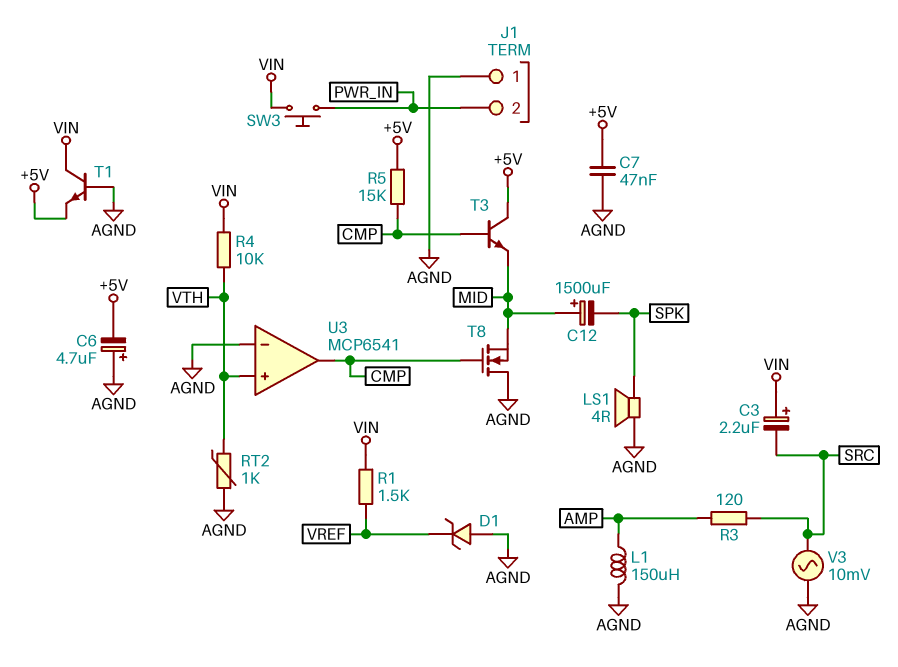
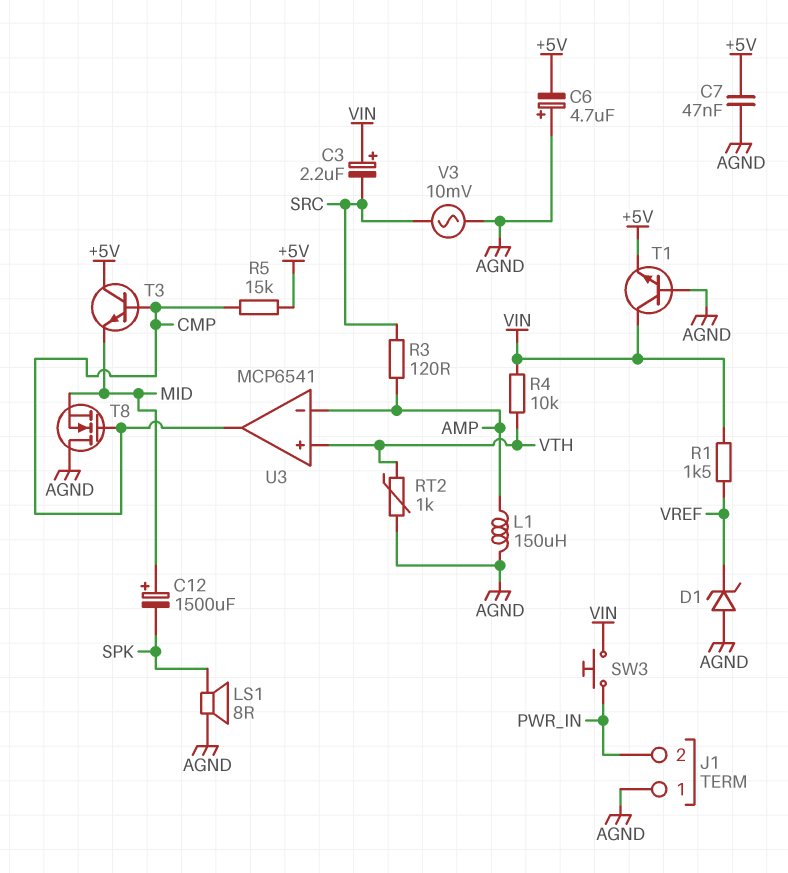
LS1: speaker 4R (AGND, SPK) -> speaker 8R (AGND, SPK)
U3 pin in-: AGND -> AMP

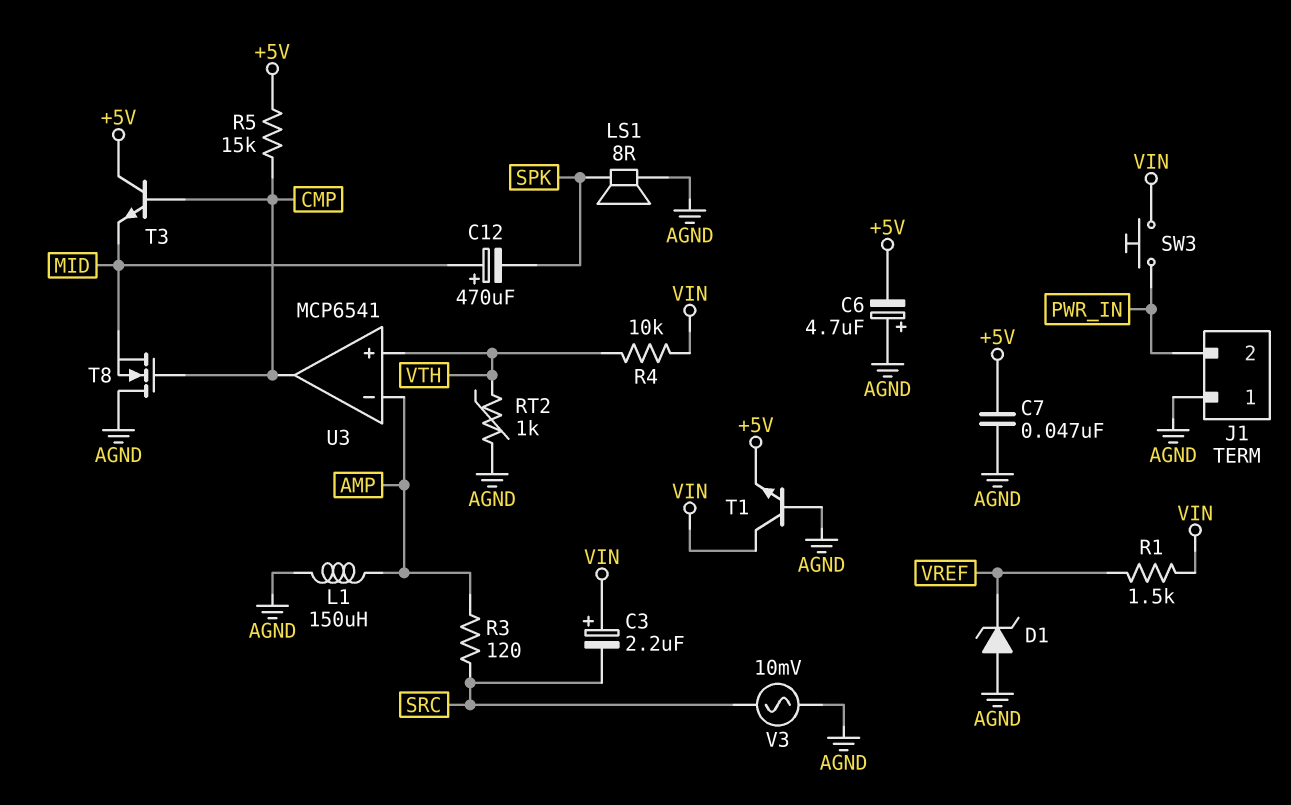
C12: 1500uF (plus MID, minus SPK) -> 470uF (plus MID, minus SPK)

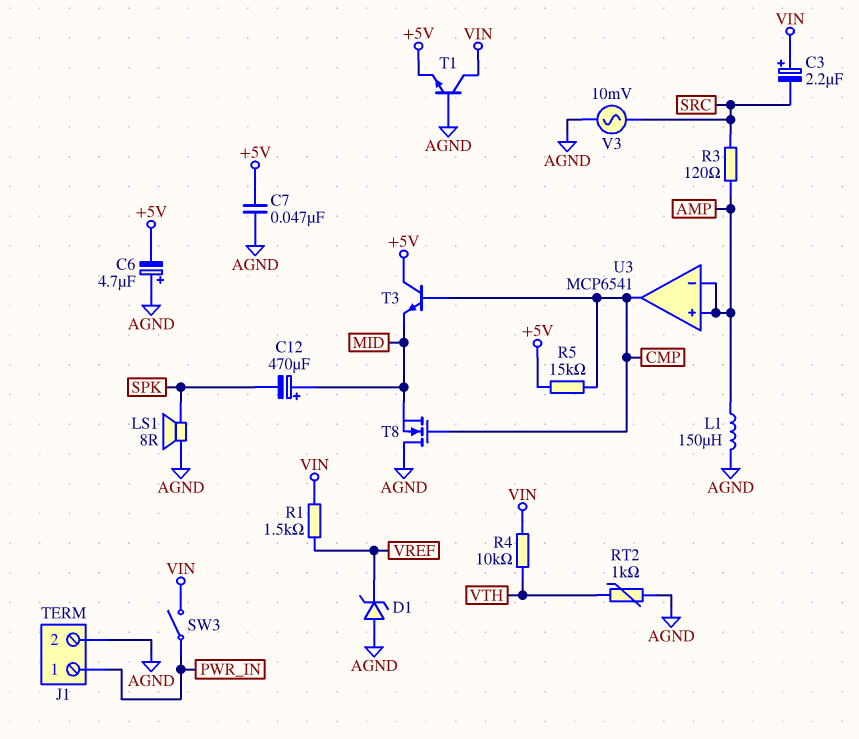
J1 pin 1: AGND -> PWR_IN
J1 pin 2: PWR_IN -> AGND
SW3: button (PWR_IN, VIN) -> switch (PWR_IN, VIN)
U3 pin in+: VTH -> AMP

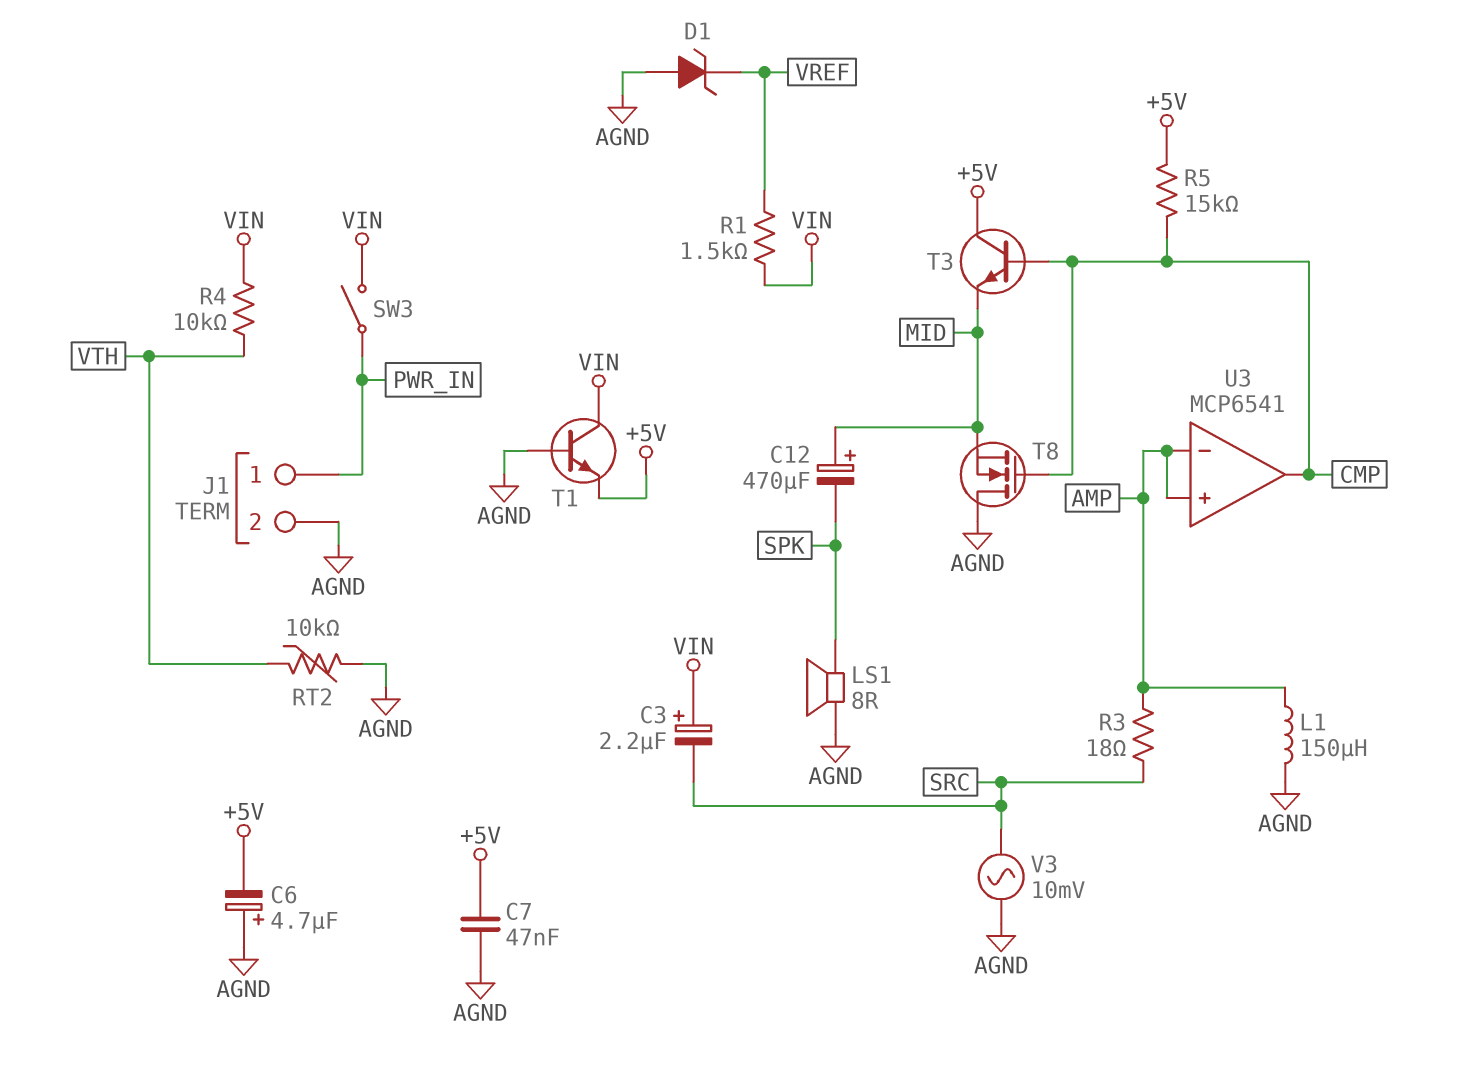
R3: 120 (AMP, SRC) -> 18 (AMP, SRC)
RT2: 1k (AGND, VTH) -> 10k (AGND, VTH)

